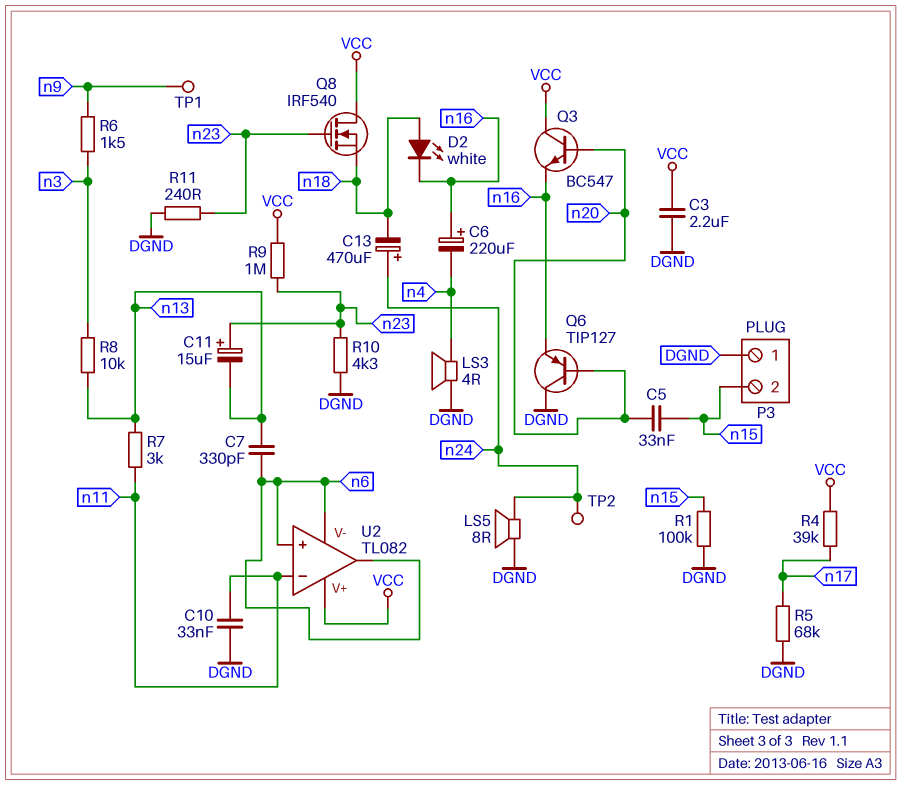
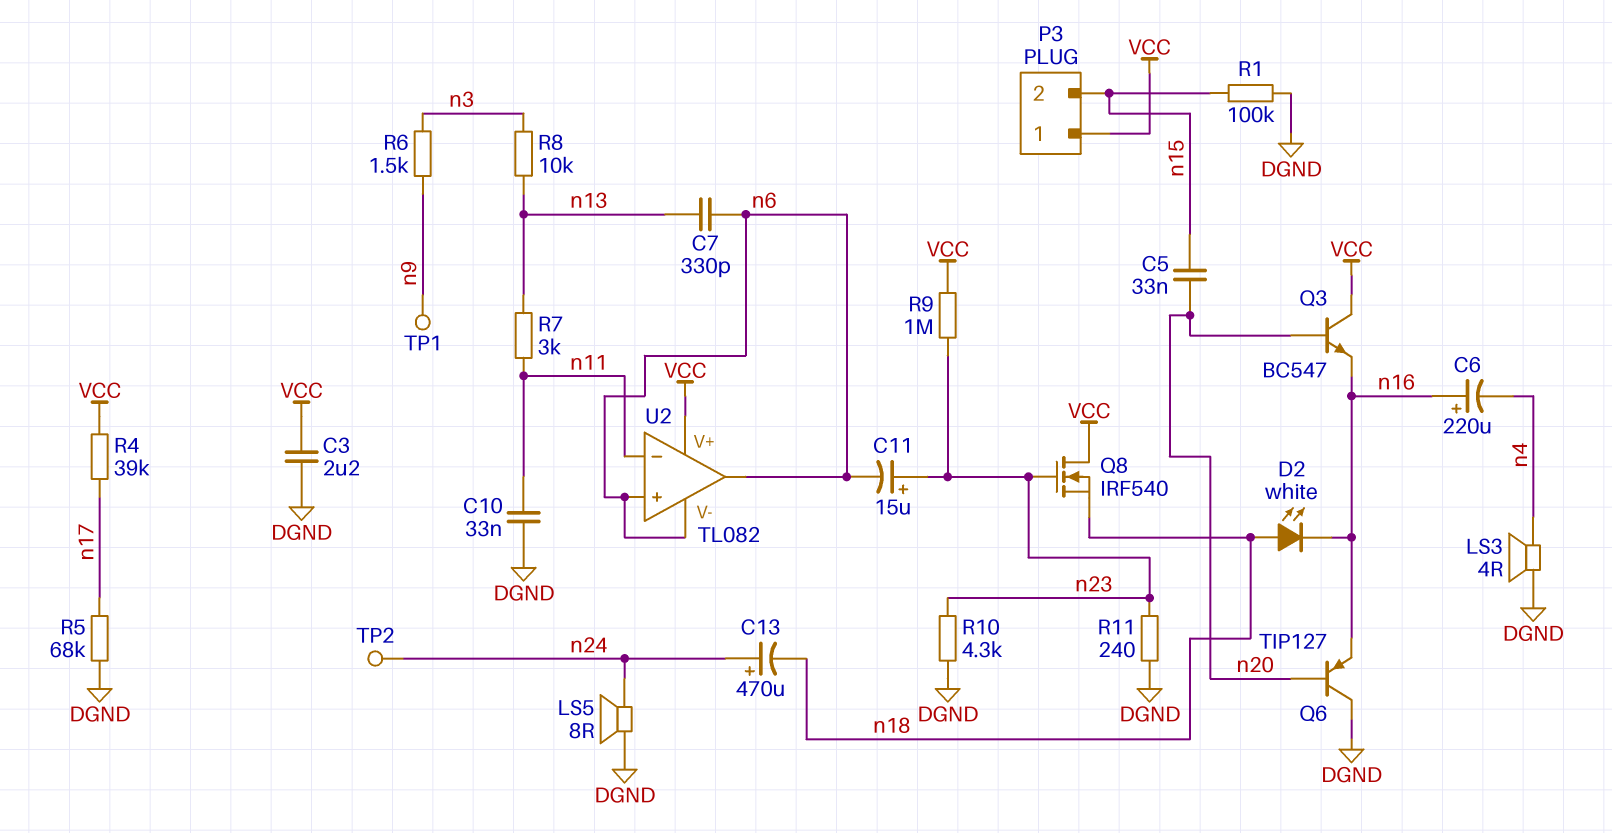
C11: 15uF (plus n23, minus n13) -> 15uF (plus n23, minus n6)
P3 pin 1: DGND -> VCC

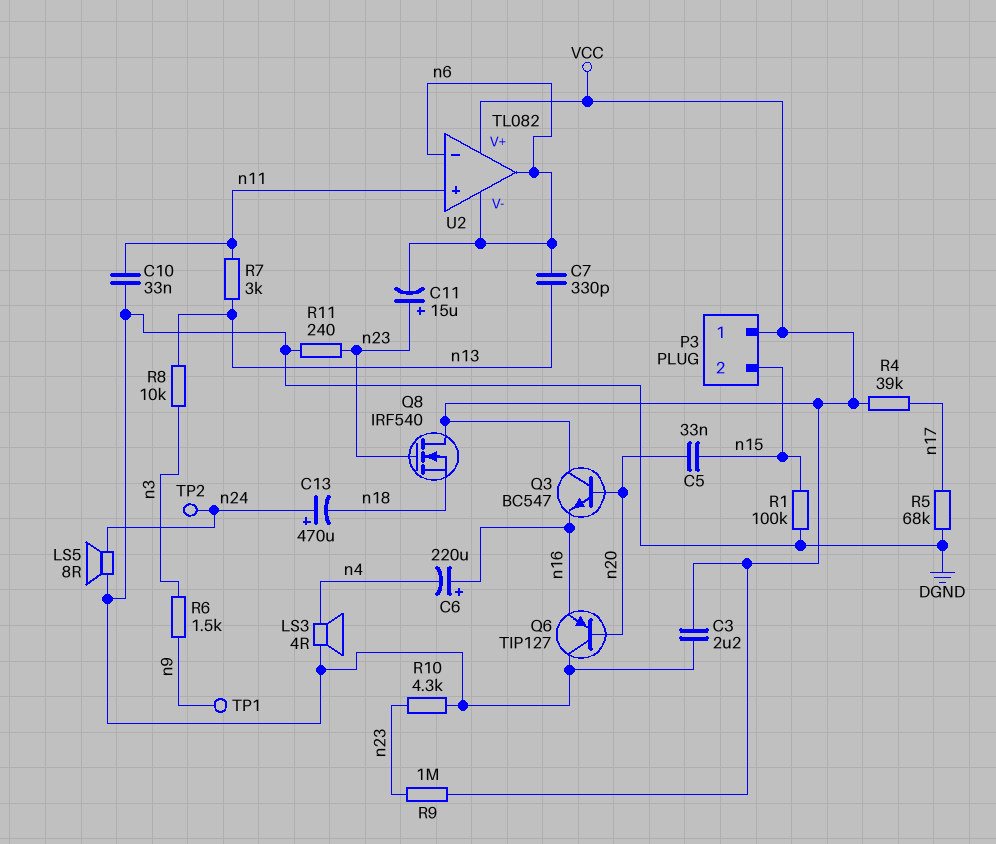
D2: LED white (A n18, K n16) -> none
U2 pin in+: n6 -> n11
U2 pin in-: n11 -> n6

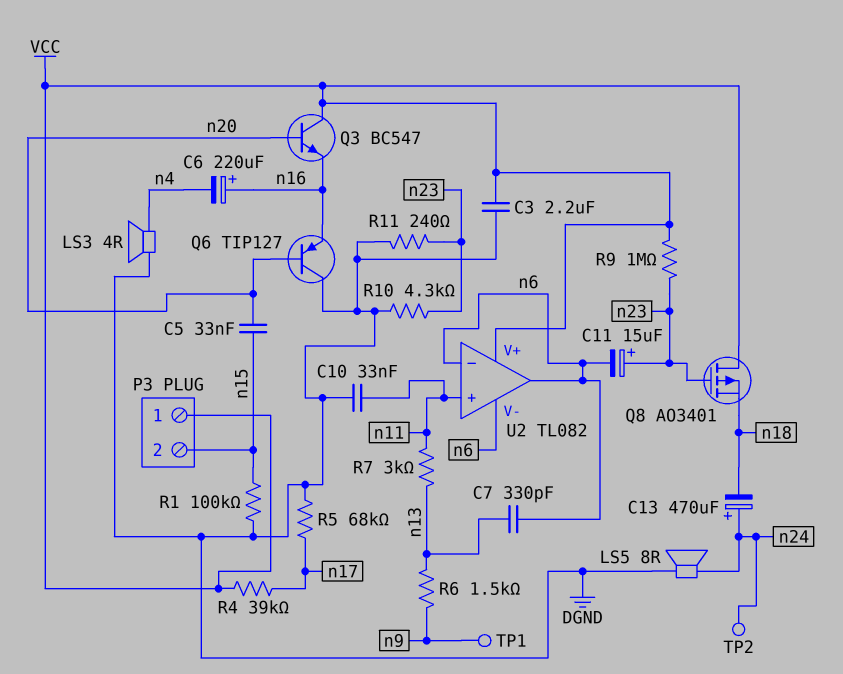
Q8: NMOS IRF540 (G n23, D VCC, S n18) -> PMOS AO3401 (G n23, D VCC, S n18)
R6: 1.5k (n3, n9) -> 1.5k (n9, n13)
R8: 10k (n3, n13) -> none

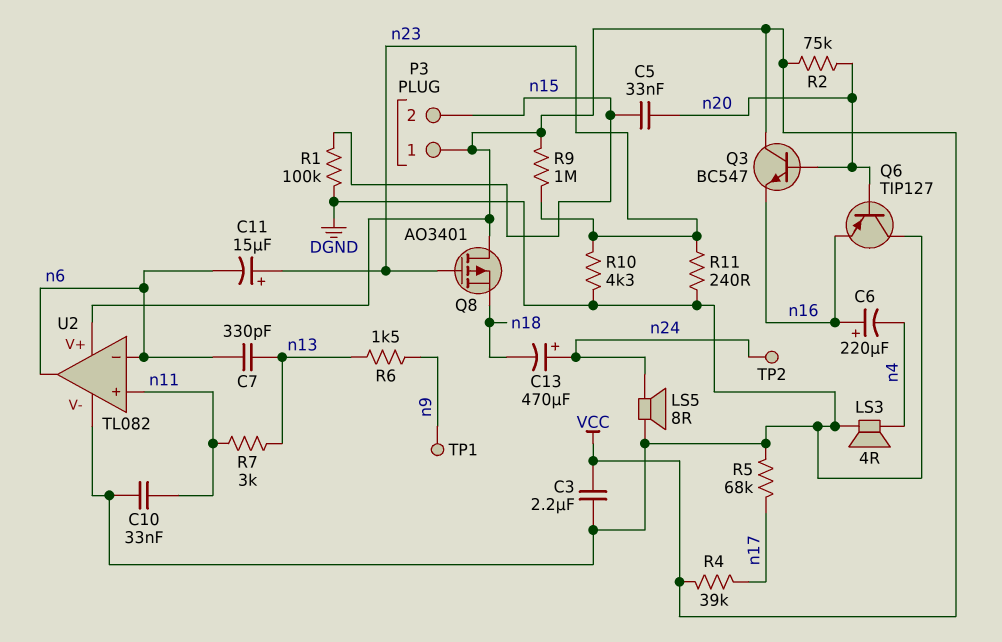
R2: none -> 75k (VCC, n20)
U2 pin V-: n6 -> DGND

